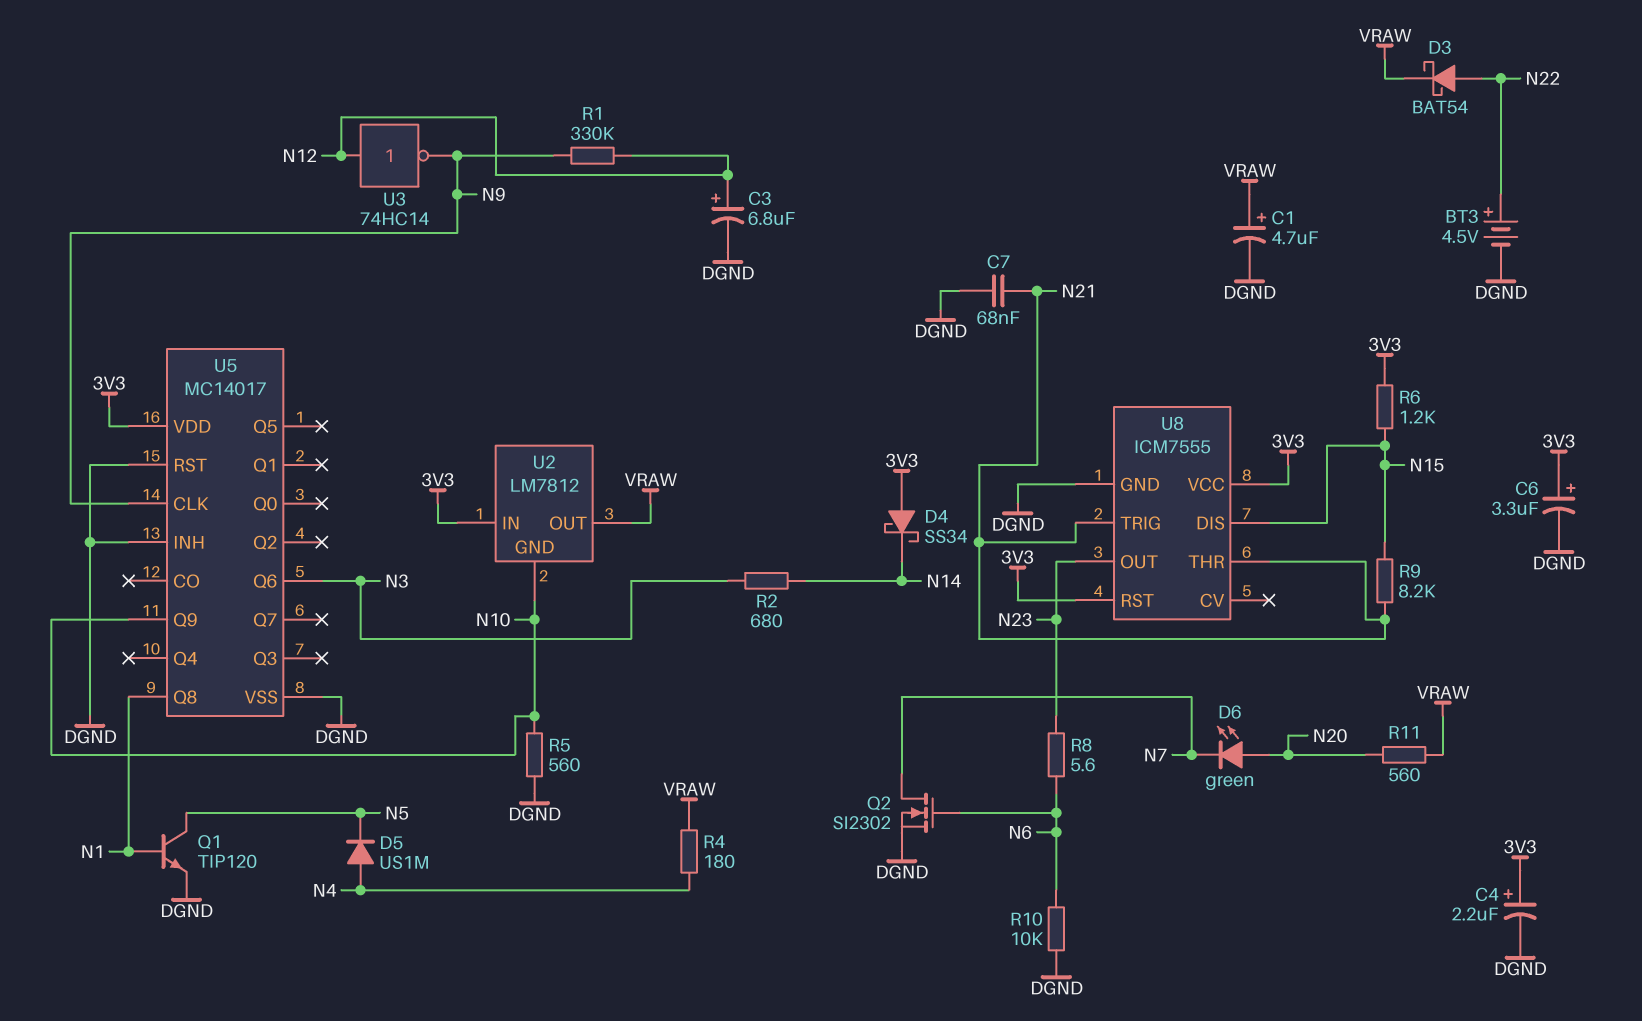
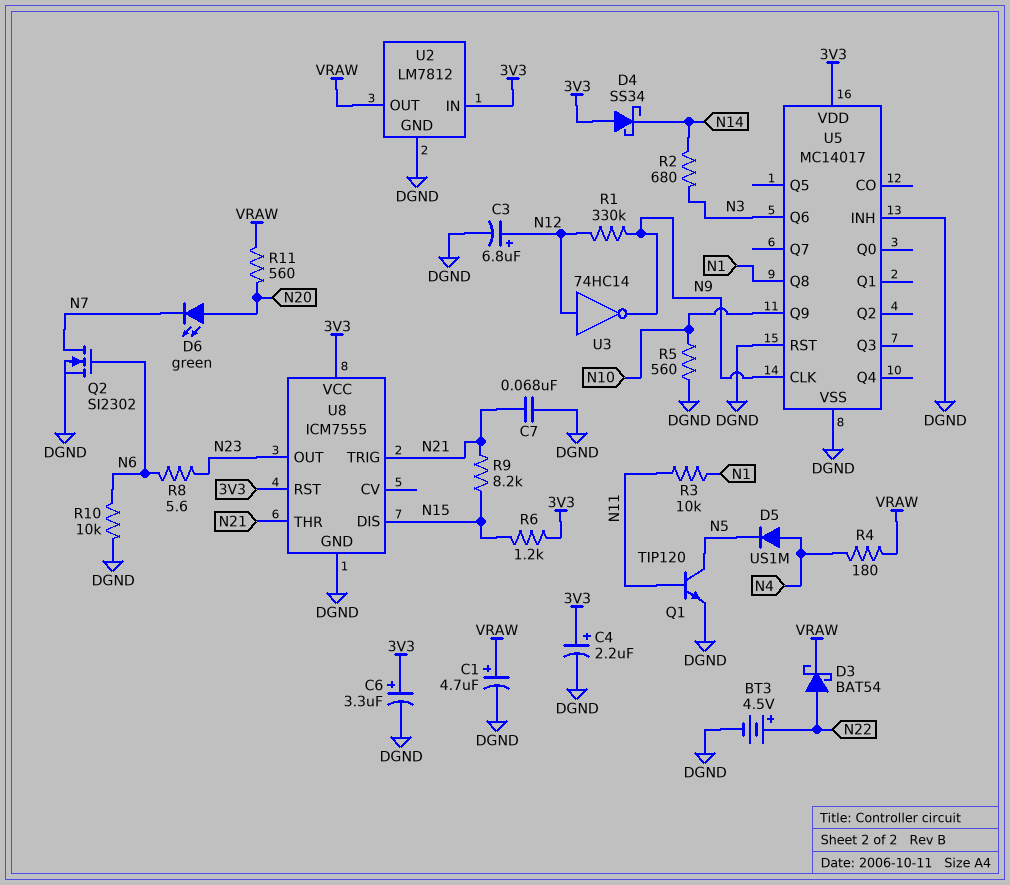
Q1: NPN TIP120 (B N1, C N5, E DGND) -> NPN TIP120 (B N11, C N5, E DGND)
R3: none -> 10k (N1, N11)
U2 pin GND: N10 -> DGND

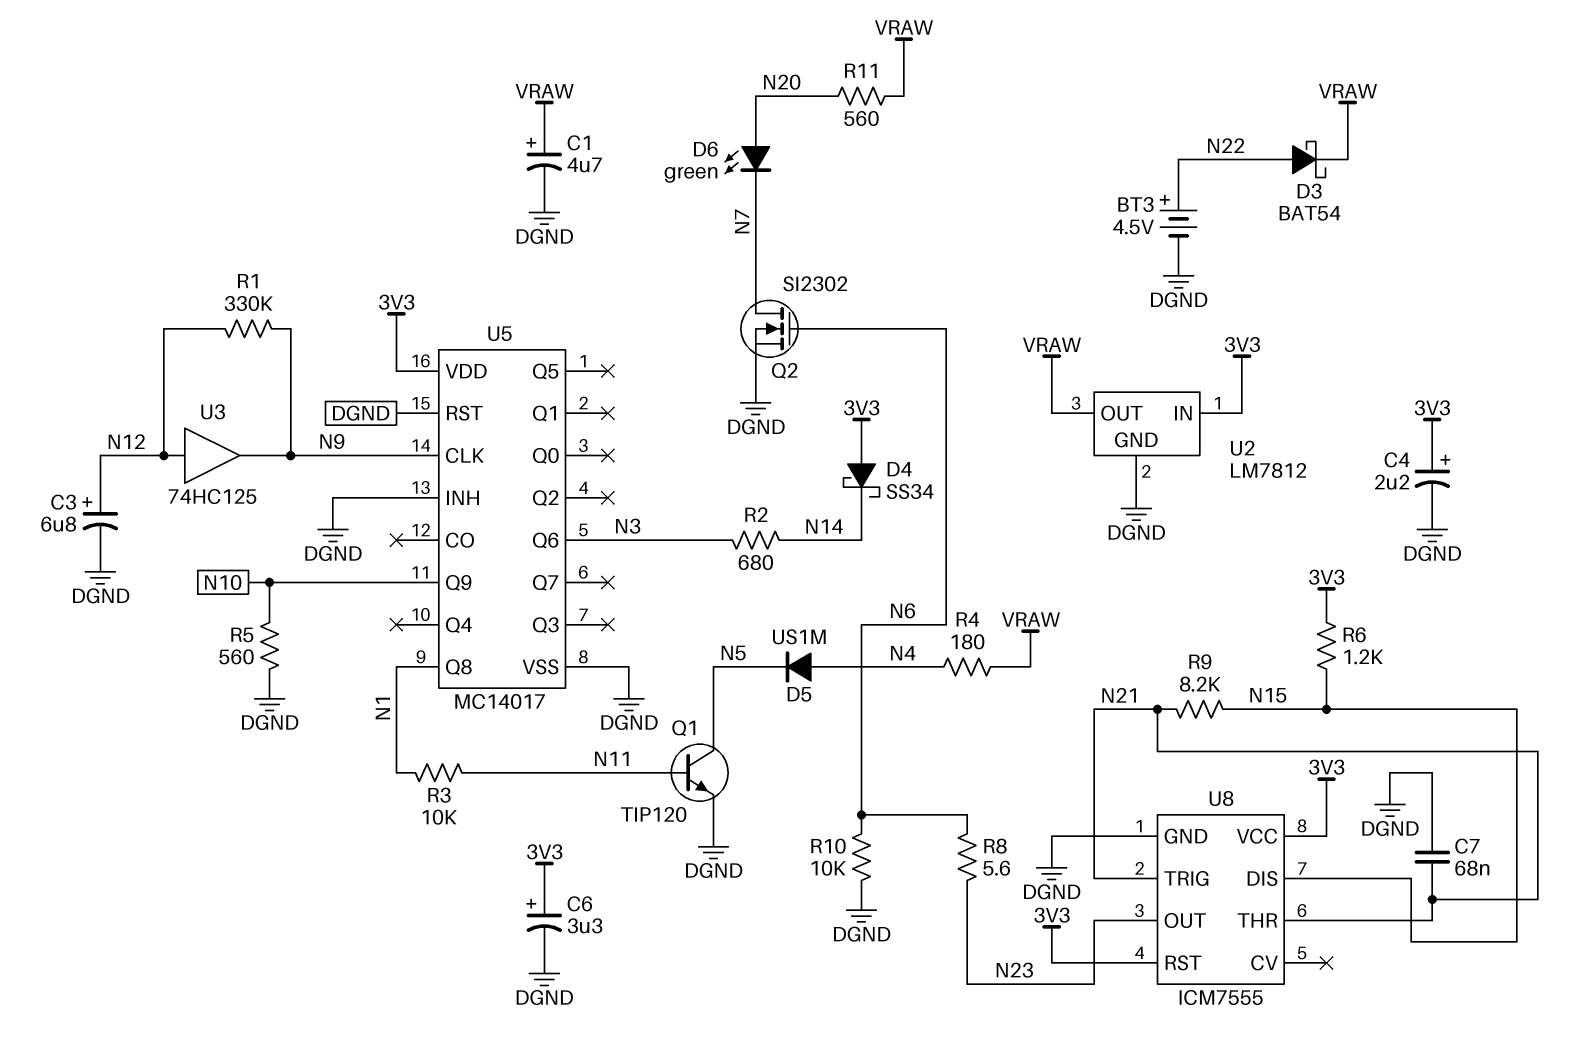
U3: NOT 74HC14 (in N12, out N9) -> buffer 74HC125 (in N12, out N9)

